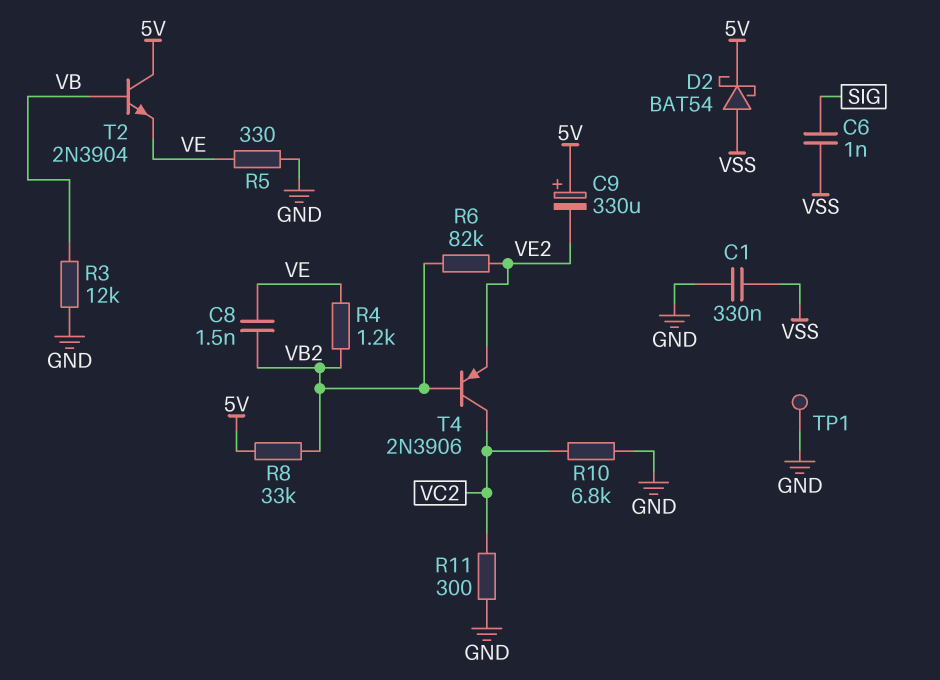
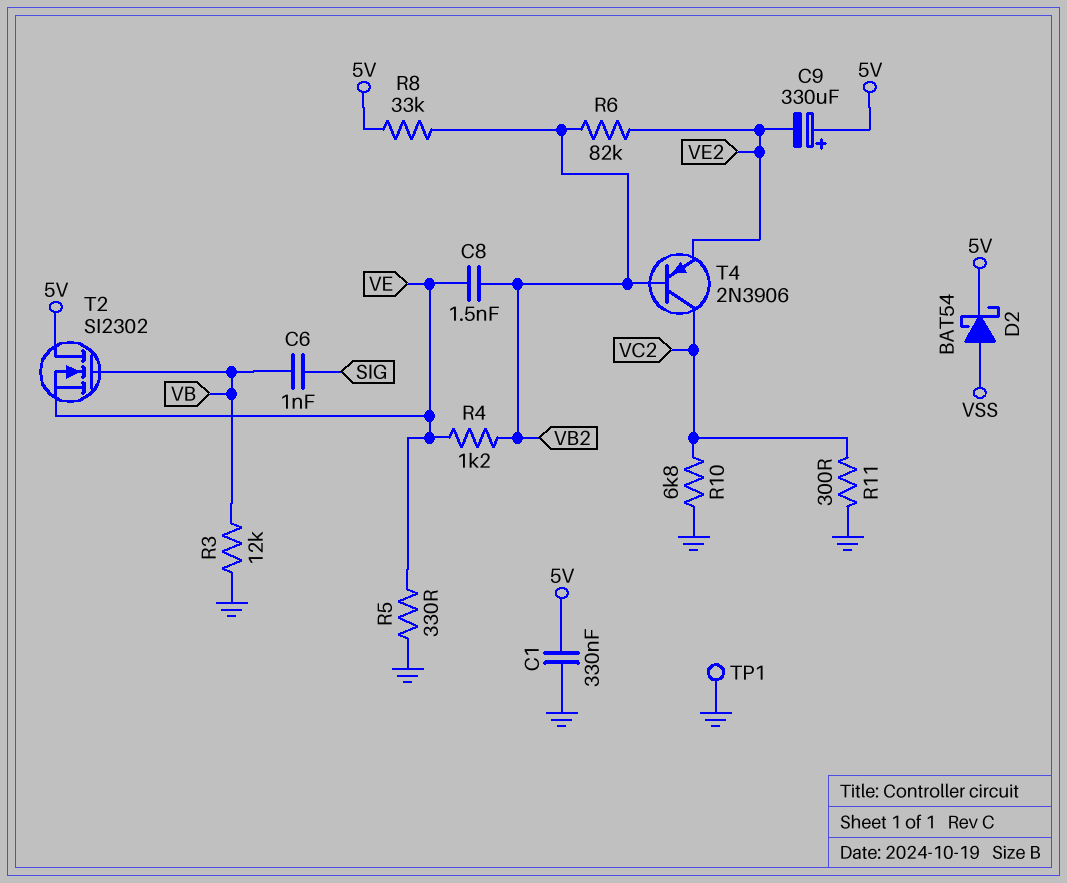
C1: 330nF (GND, VSS) -> 330nF (5V, GND)
C6: 1nF (SIG, VSS) -> 1nF (SIG, VB)
T2: NPN 2N3904 (B VB, C 5V, E VE) -> NMOS SI2302 (G VB, D 5V, S VE)

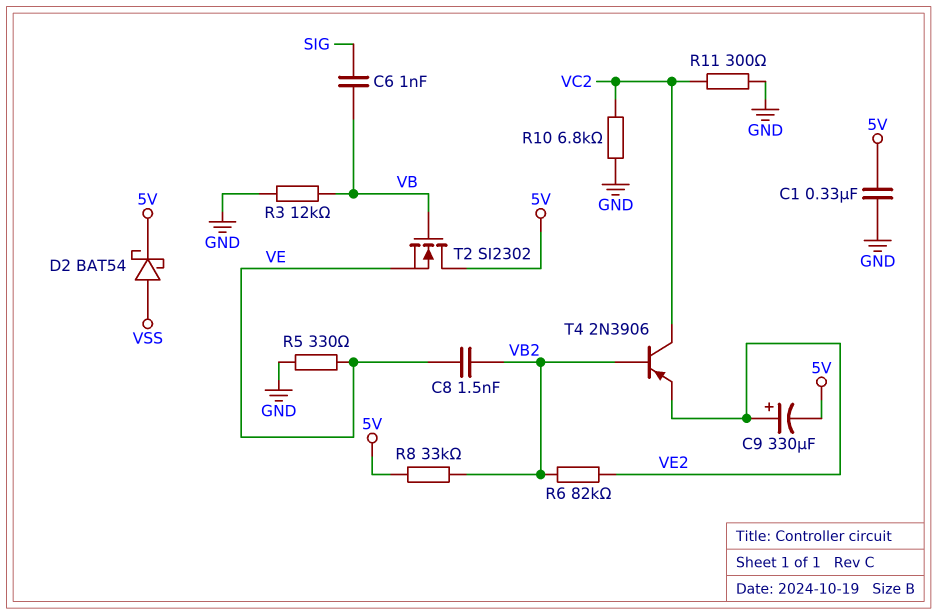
C9: 330uF (plus 5V, minus VE2) -> 330uF (plus VE2, minus 5V)
R4: 1.2k (VB2, VE) -> none
TP1: test point (GND) -> none

